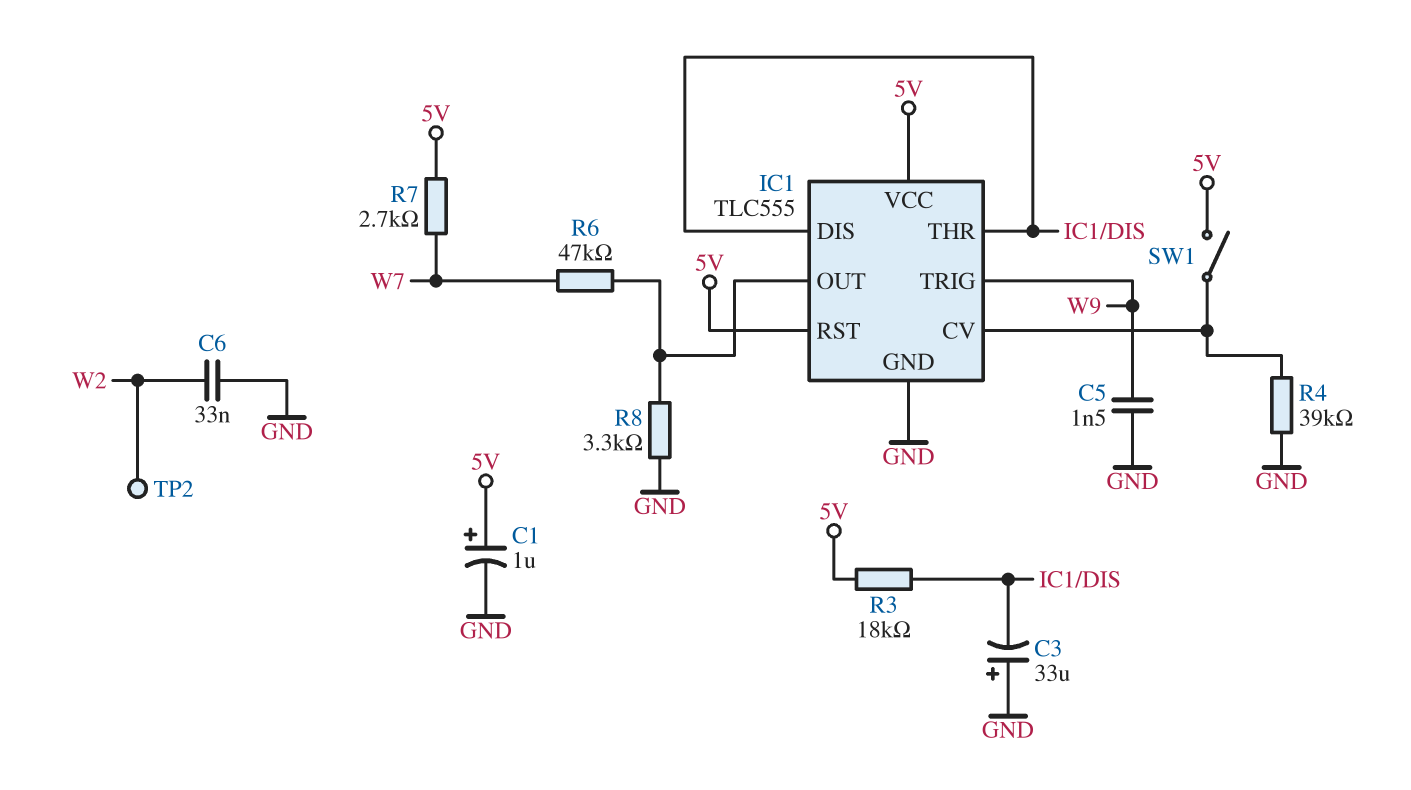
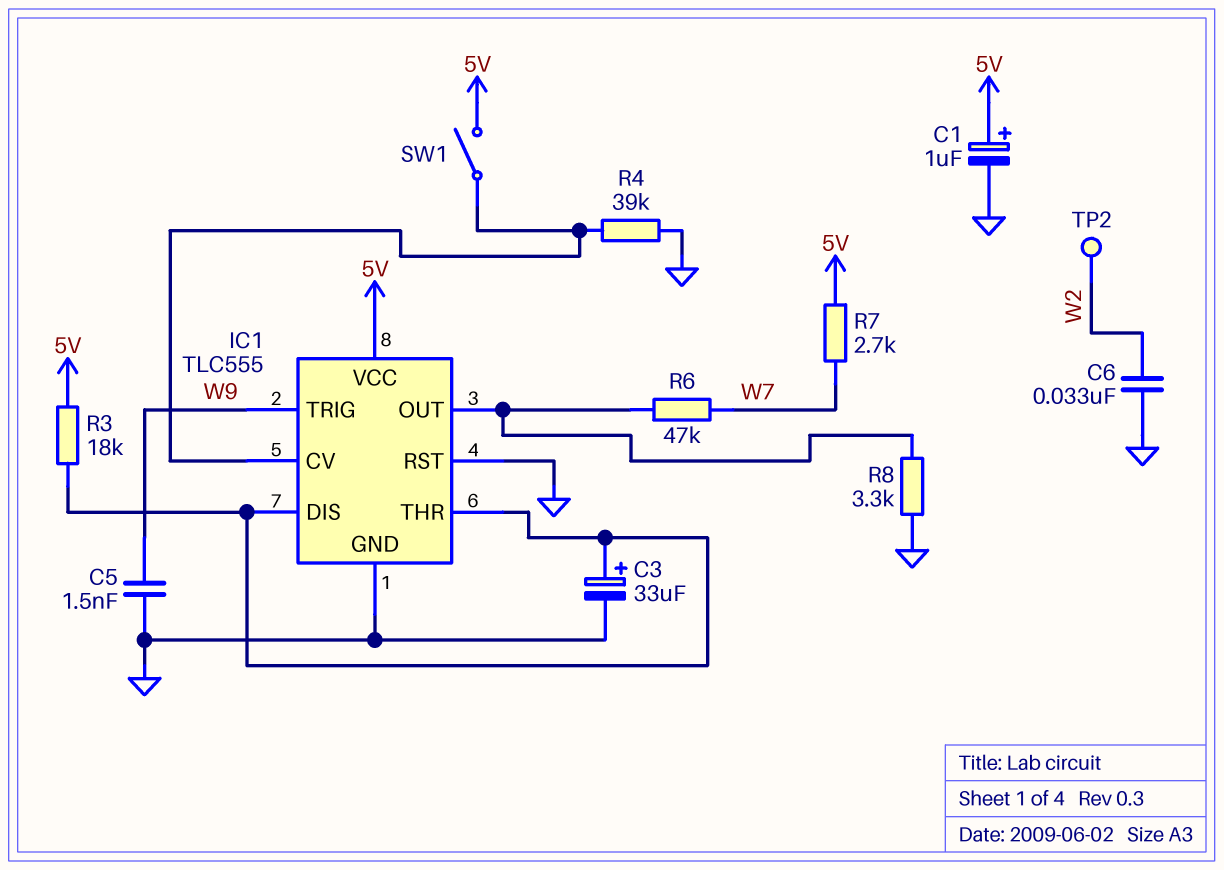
C3: 33uF (plus GND, minus IC1/DIS) -> 33uF (plus IC1/DIS, minus GND)
IC1 pin RST: 5V -> GND

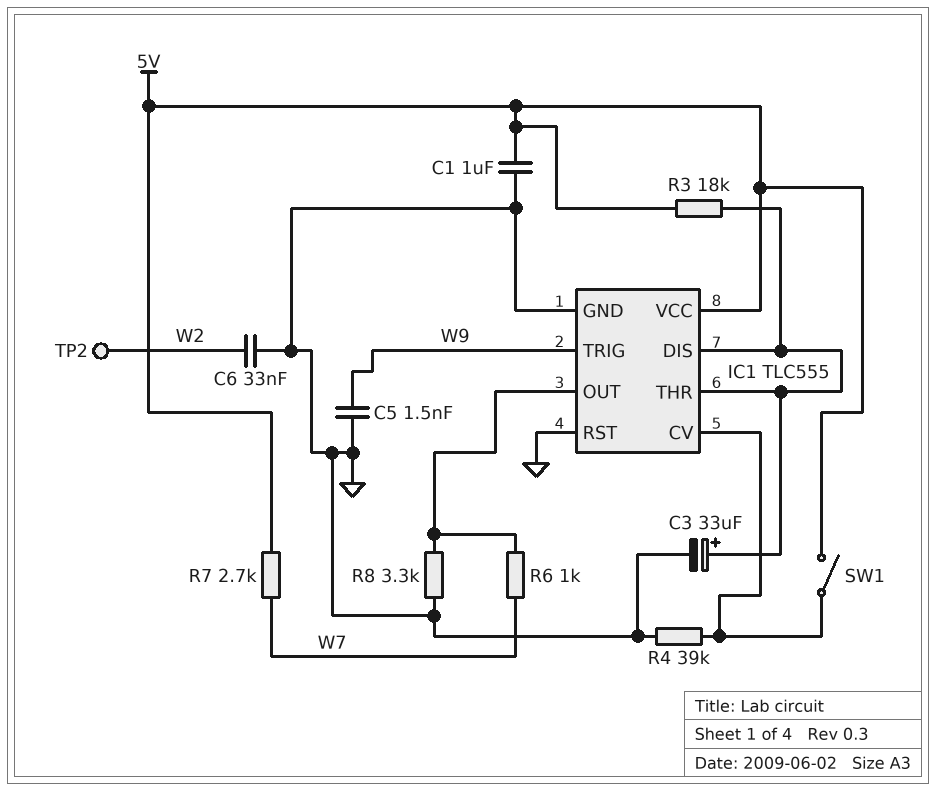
C1: 1uF (plus 5V, minus GND) -> 1uF (5V, GND)
R6: 47k (IC1/OUT, W7) -> 1k (IC1/OUT, W7)

